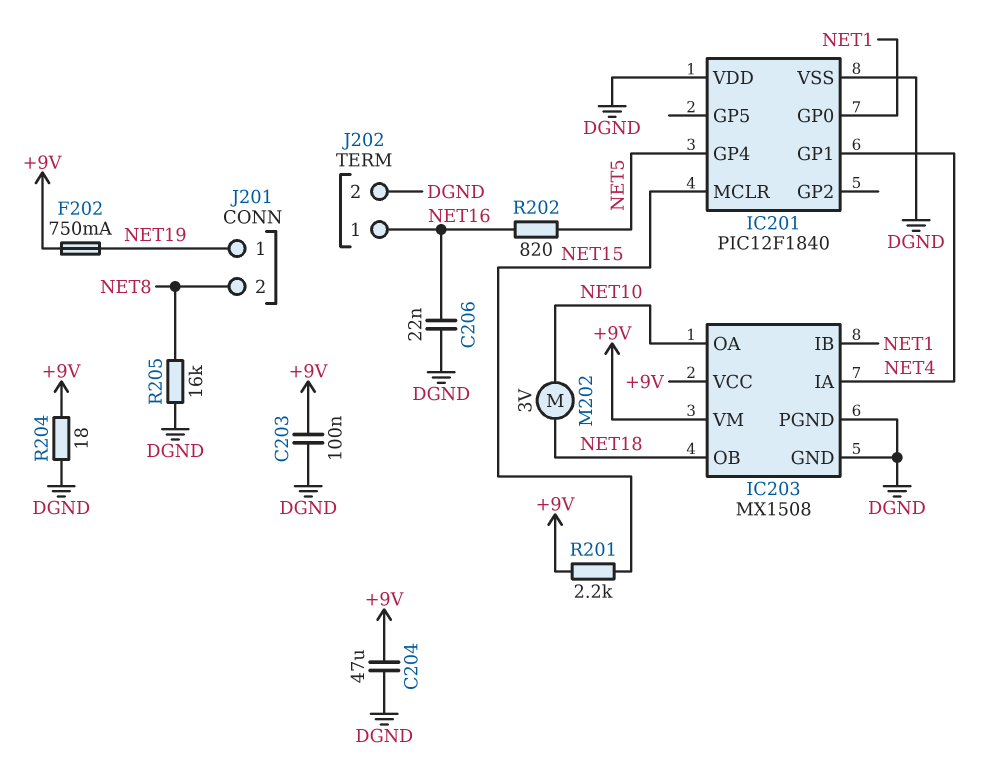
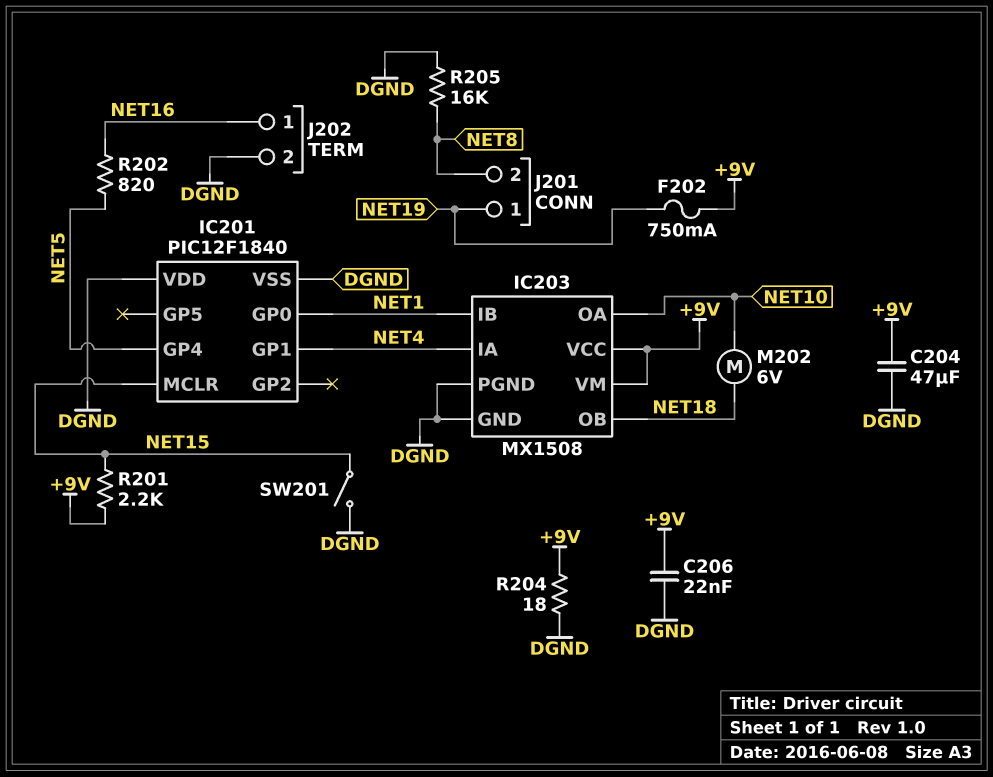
C203: 100nF (+9V, DGND) -> none
C206: 22nF (DGND, NET16) -> 22nF (+9V, DGND)
M202: motor 3V (NET10, NET18) -> motor 6V (NET10, NET18)
SW201: none -> switch (DGND, NET15)

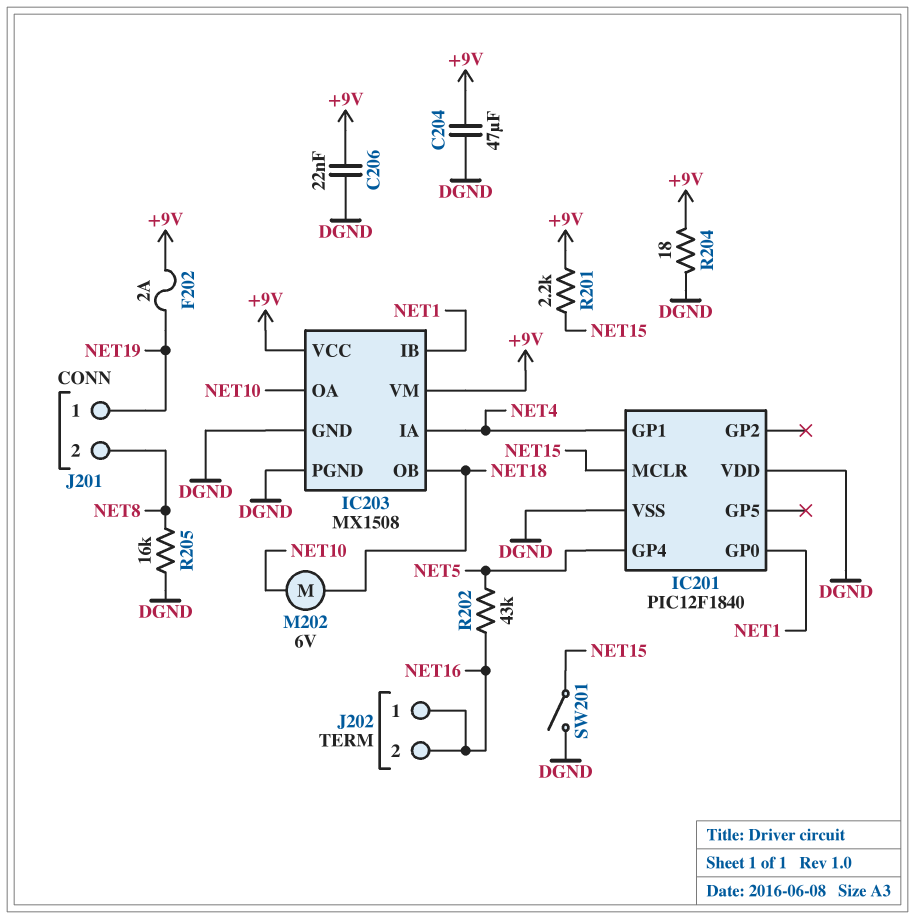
F202: 750mA (+9V, NET19) -> 2A (+9V, NET19)
J202 pin 2: DGND -> NET16
R202: 820 (NET5, NET16) -> 43k (NET5, NET16)

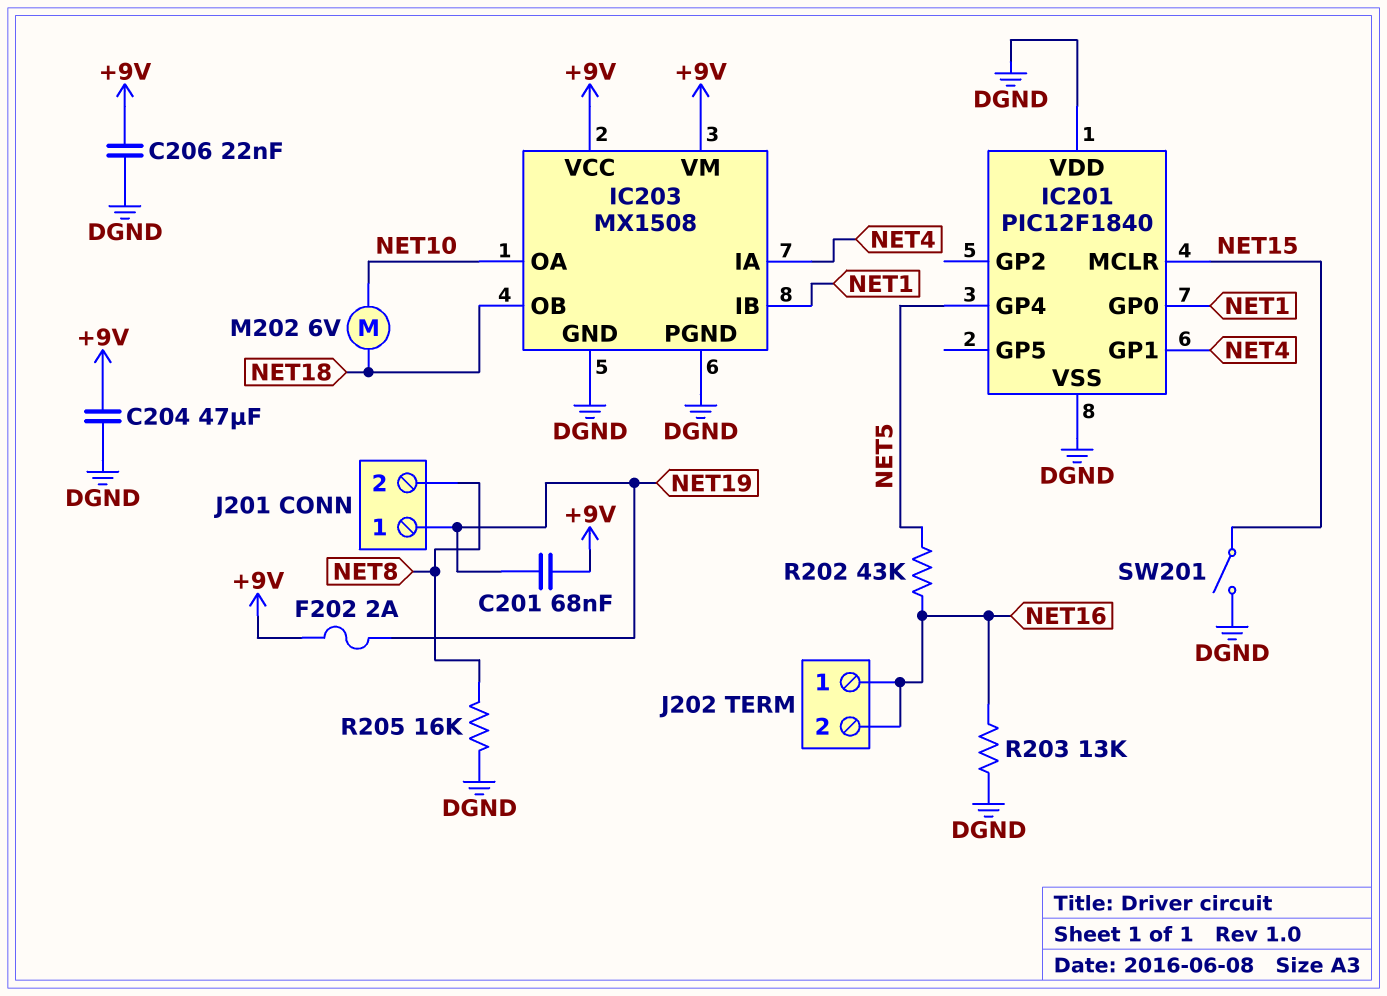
C201: none -> 68nF (+9V, NET19)
R201: 2.2k (+9V, NET15) -> none
R203: none -> 13k (DGND, NET16)
R204: 18 (+9V, DGND) -> none

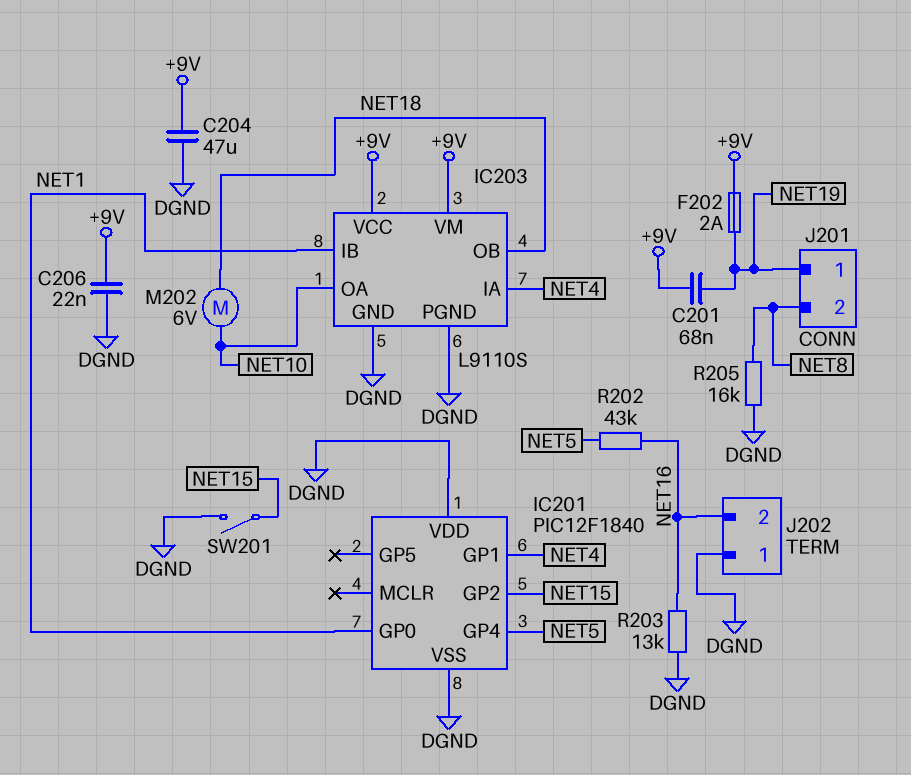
IC201 pin GP2: none -> NET15
IC201 pin MCLR: NET15 -> none
IC203: MX1508 -> L9110S
J202 pin 1: NET16 -> DGND

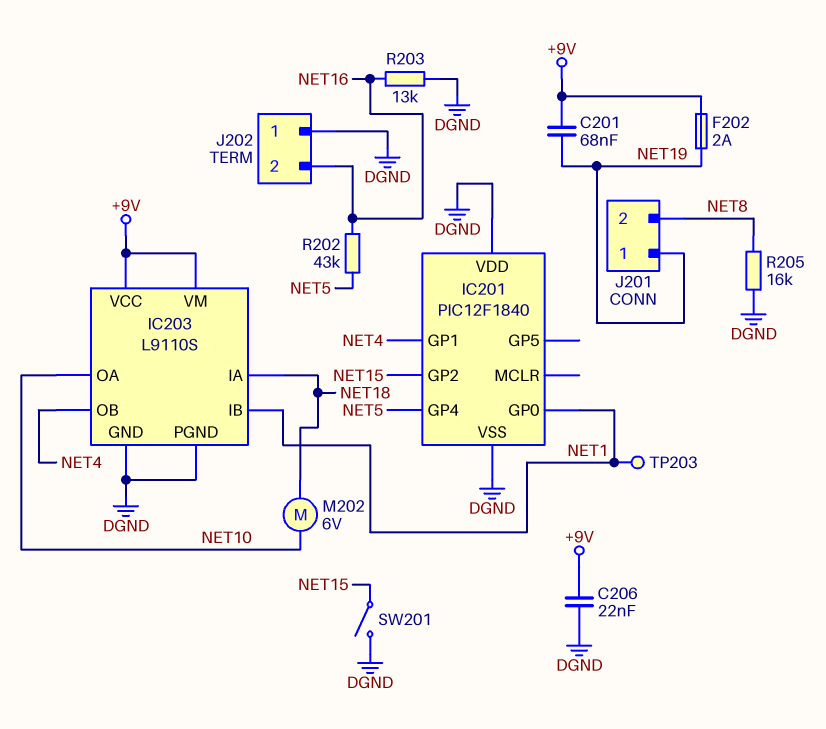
C204: 47uF (+9V, DGND) -> none
IC203 pin IA: NET4 -> NET18
IC203 pin OB: NET18 -> NET4
TP203: none -> test point (NET1)

